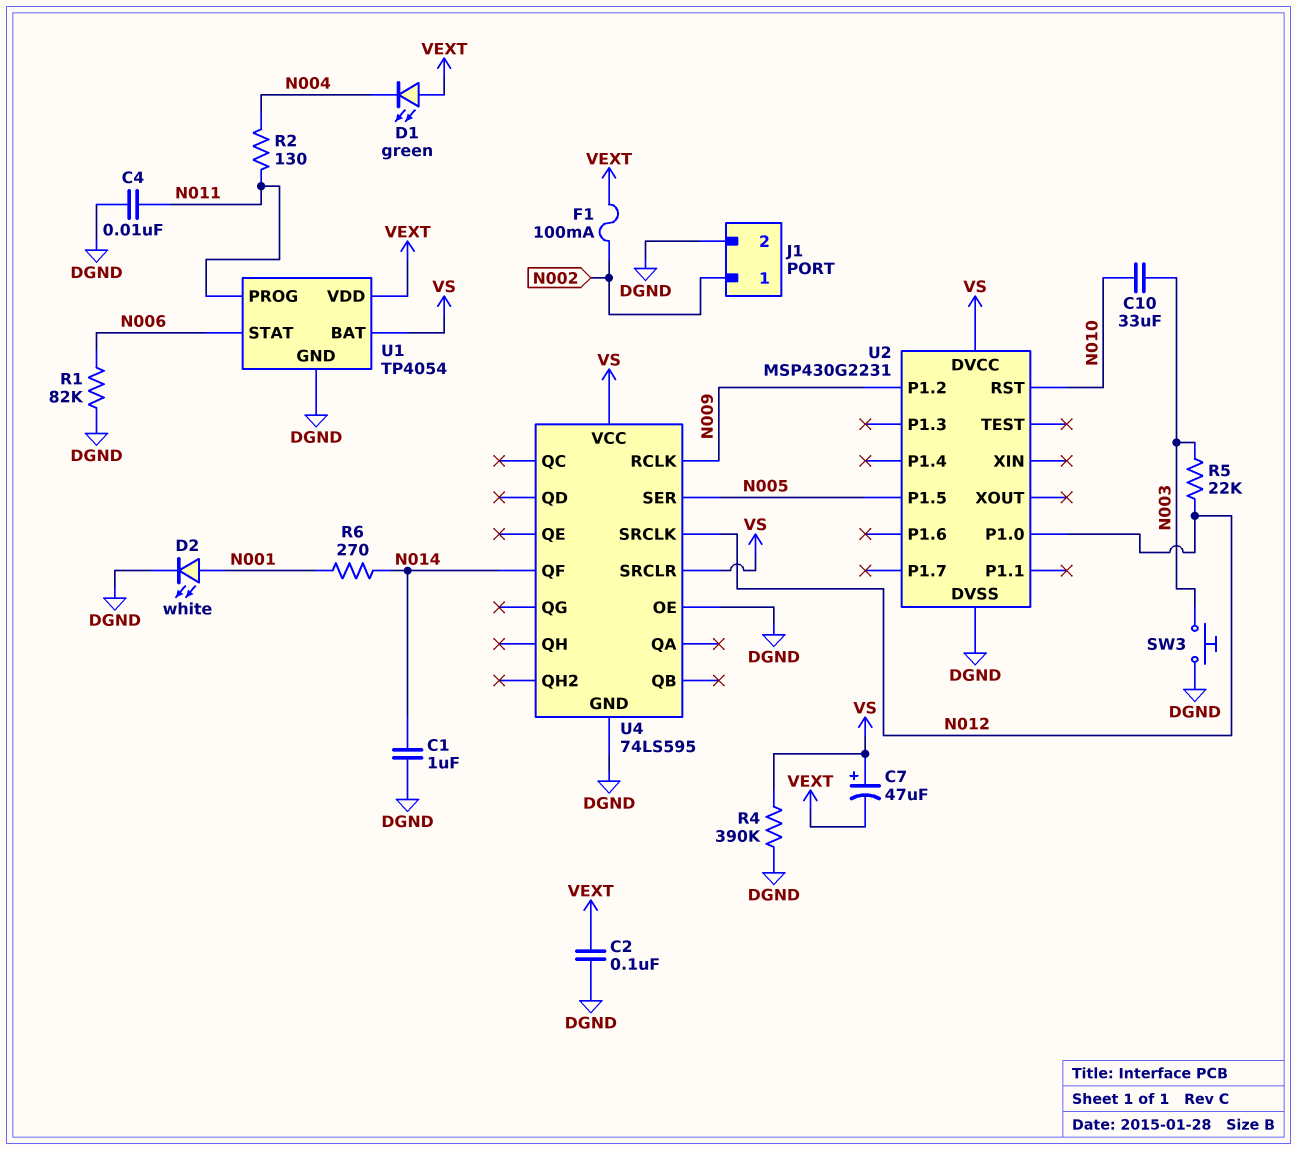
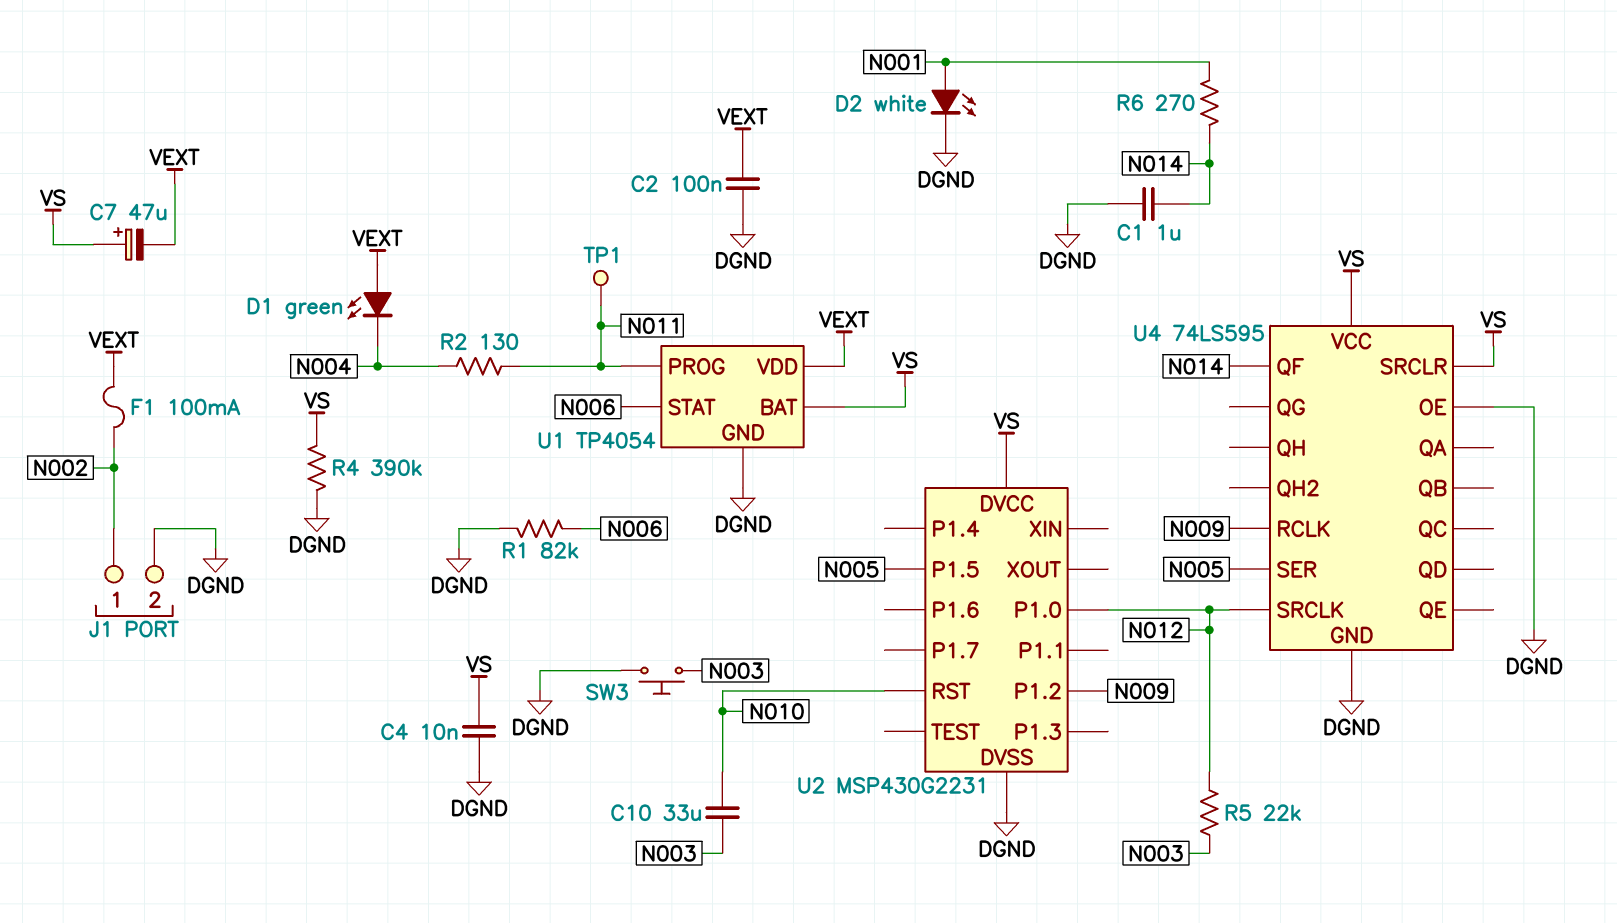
C4: 10nF (DGND, N011) -> 10nF (DGND, VS)
TP1: none -> test point (N011)

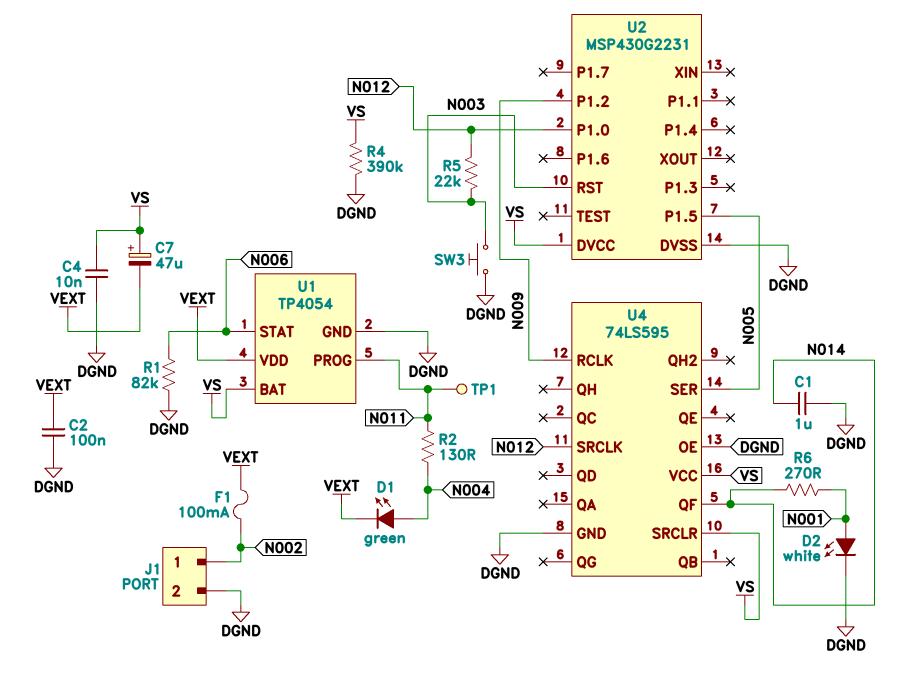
C10: 33uF (N003, N010) -> none
D1: LED green (A VEXT, K N004) -> LED green (A N004, K VEXT)
U2 pin RST: N010 -> N003

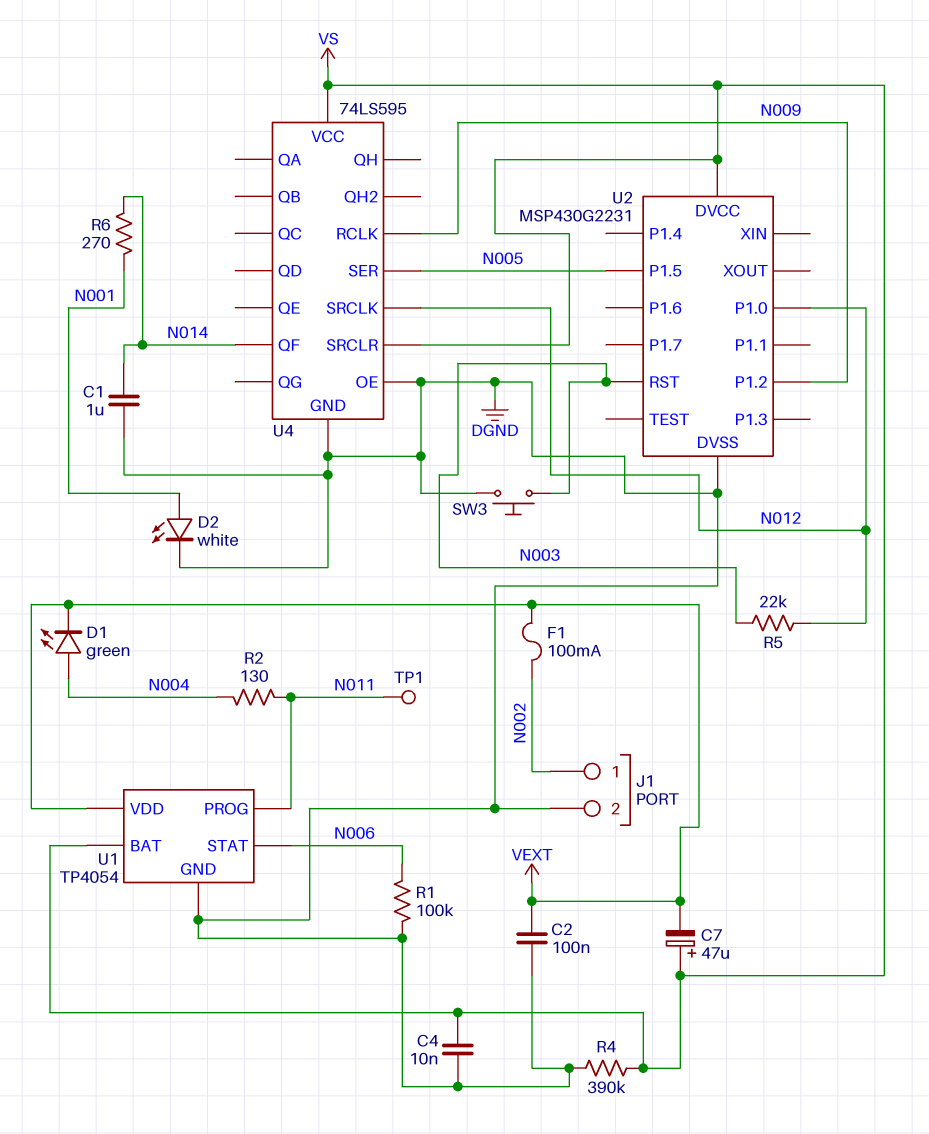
R1: 82k (DGND, N006) -> 100k (DGND, N006)

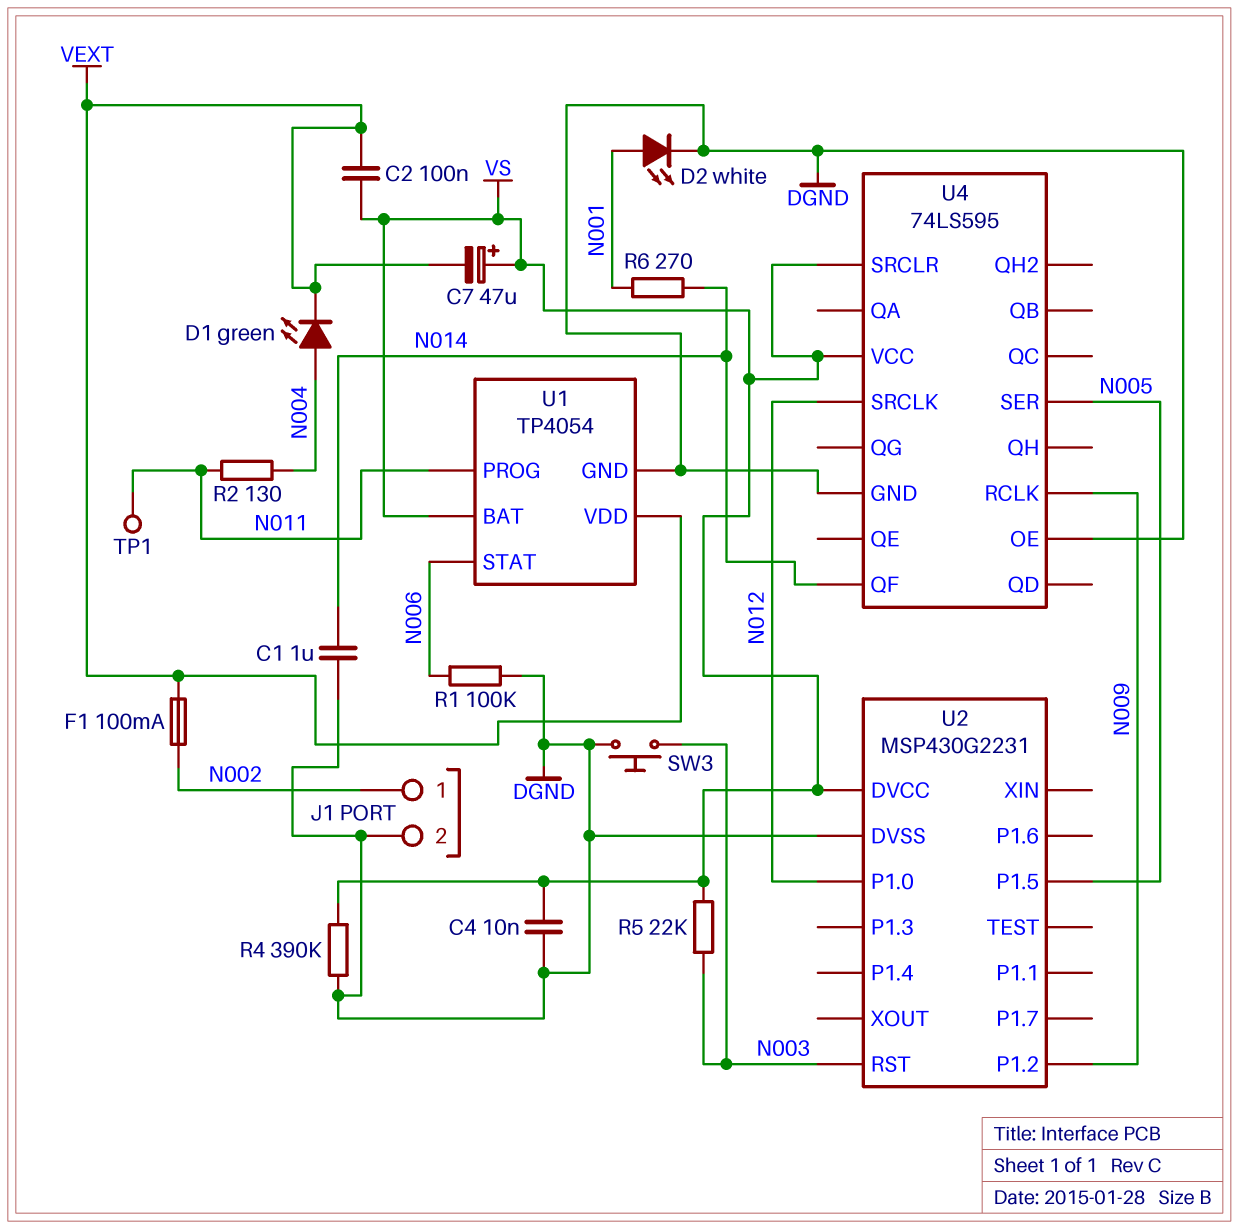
C2: 100nF (DGND, VEXT) -> 100nF (VEXT, VS)
R5: 22k (N003, N012) -> 22k (N003, VS)

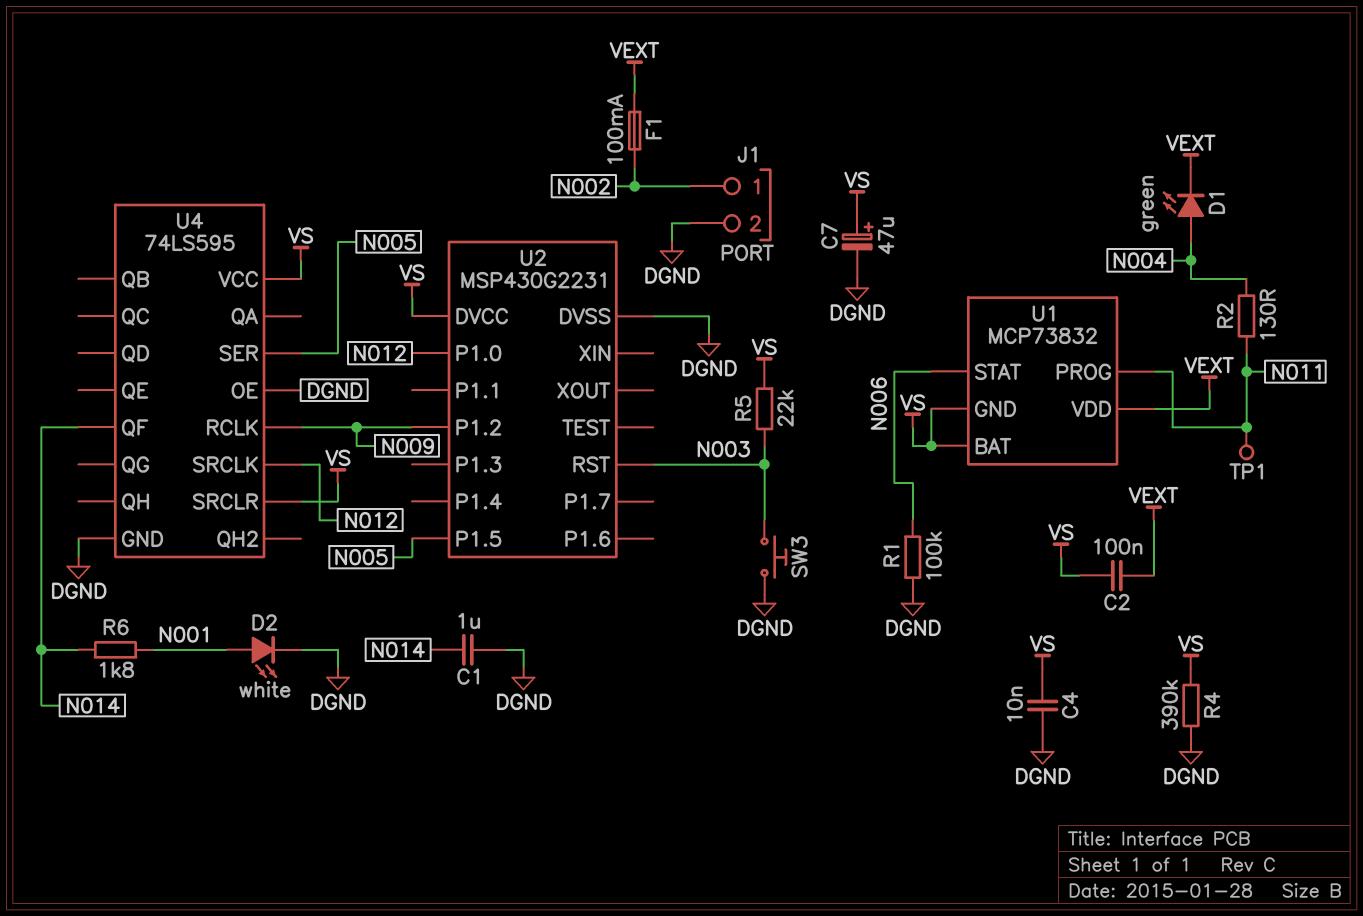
C7: 47uF (plus VS, minus VEXT) -> 47uF (plus VS, minus DGND)
R6: 270 (N001, N014) -> 1.8k (N001, N014)
U1: TP4054 -> MCP73832
U1 pin GND: DGND -> VS

